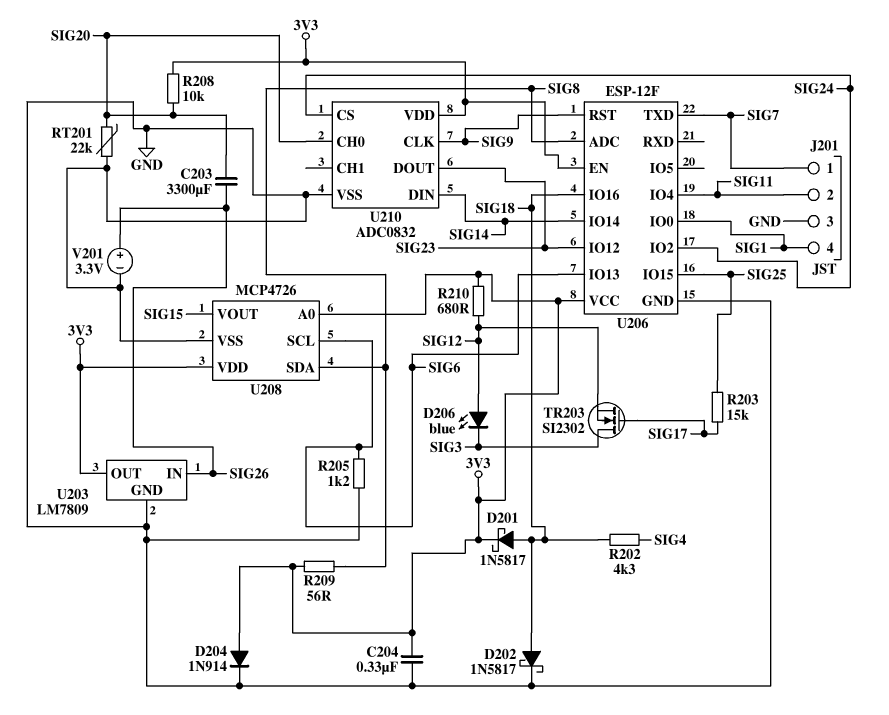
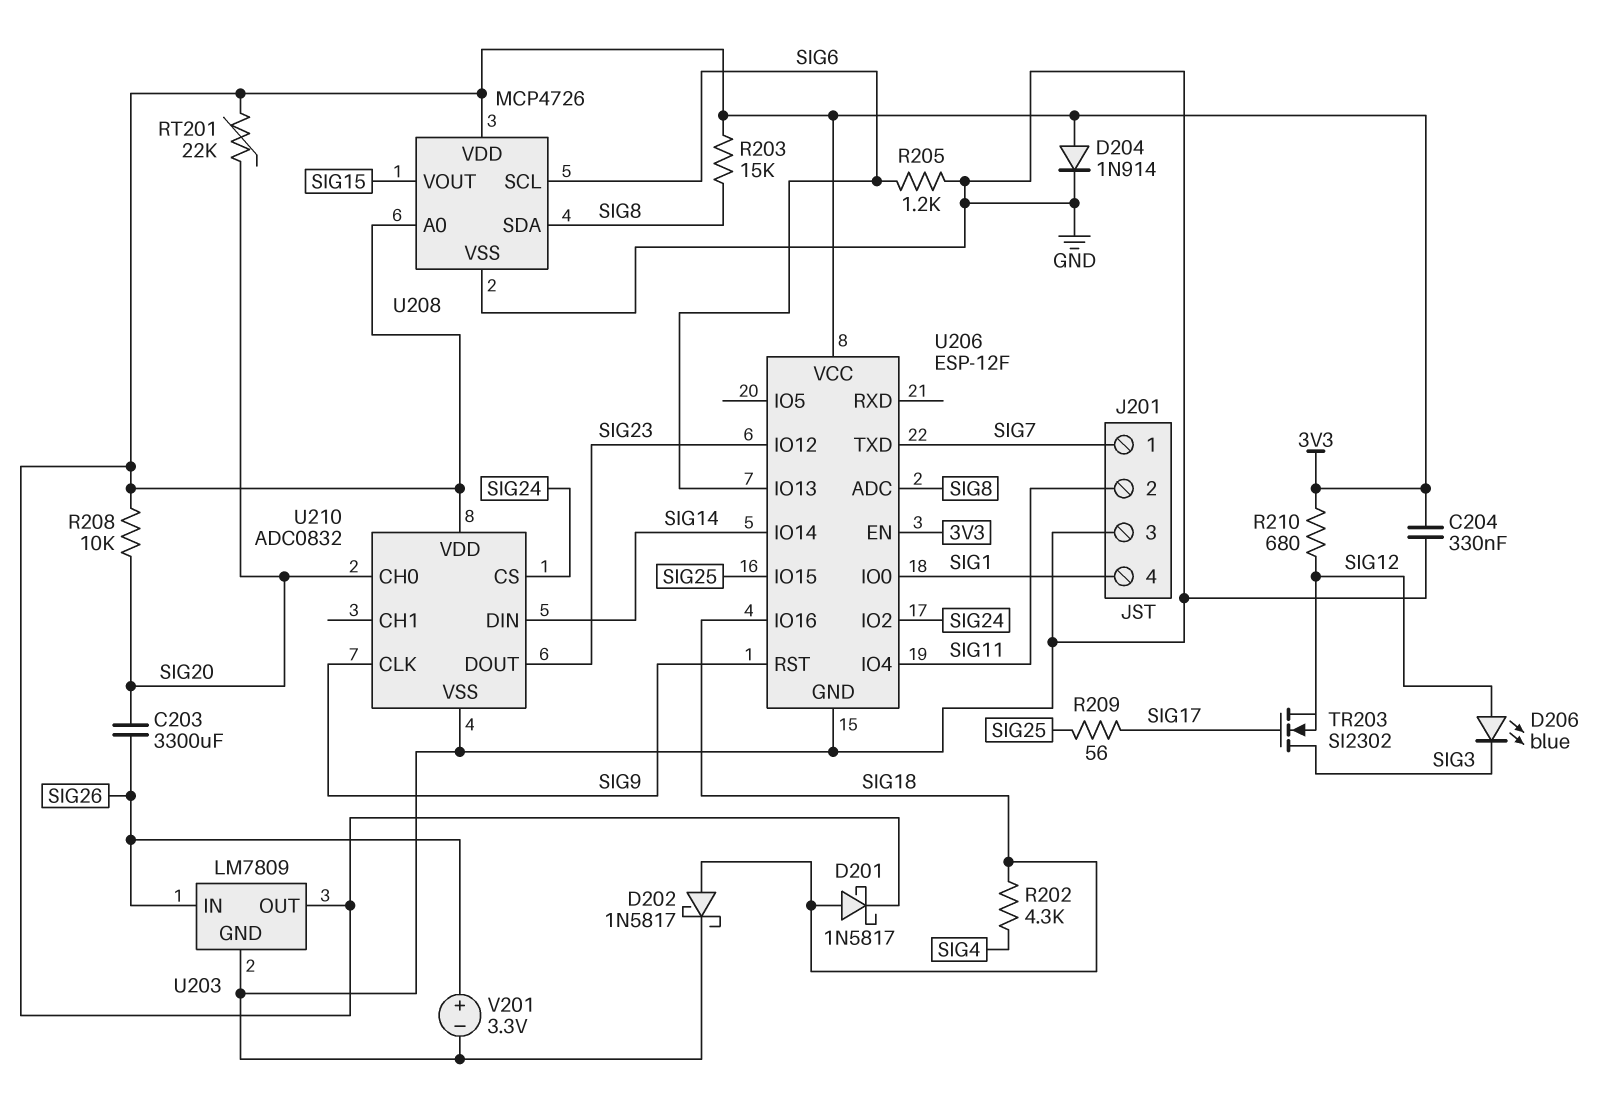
R203: 15k (SIG17, SIG25) -> 15k (3V3, SIG8)
R209: 56 (3V3, SIG8) -> 56 (SIG17, SIG25)
RT201: 22k (GND, SIG20) -> 22k (3V3, SIG20)

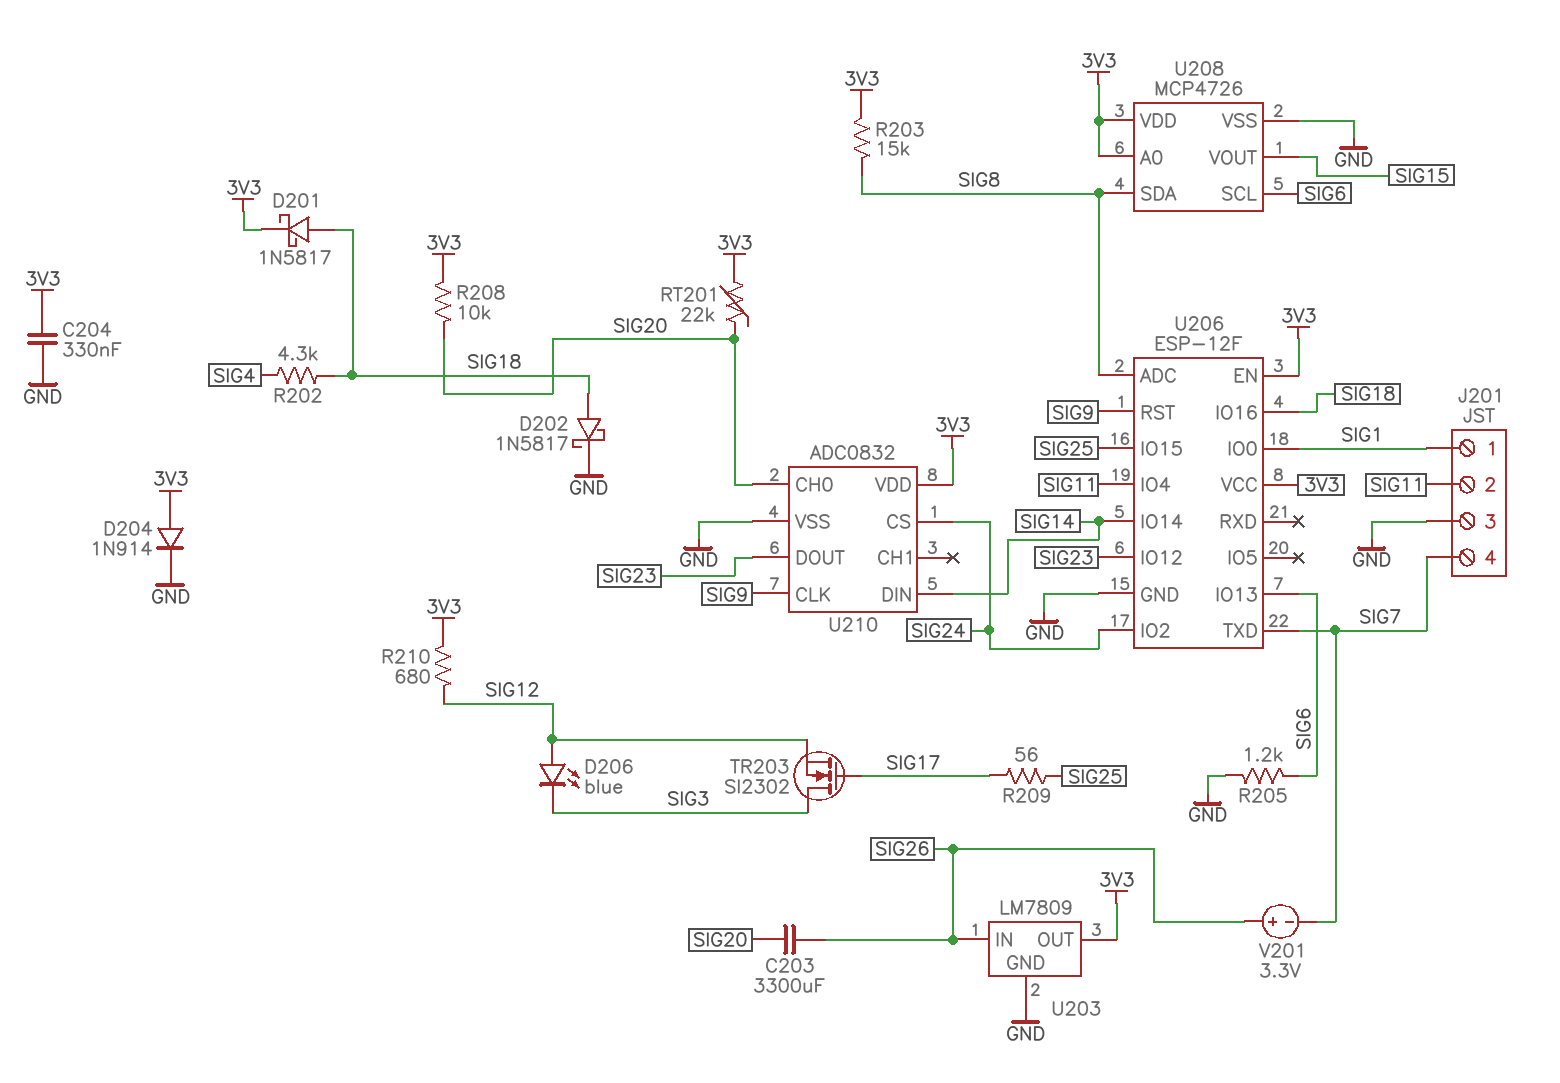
J201 pin 1: SIG7 -> SIG1
J201 pin 4: SIG1 -> SIG7
V201: 3.3V (plus SIG26, minus GND) -> 3.3V (plus SIG26, minus SIG7)

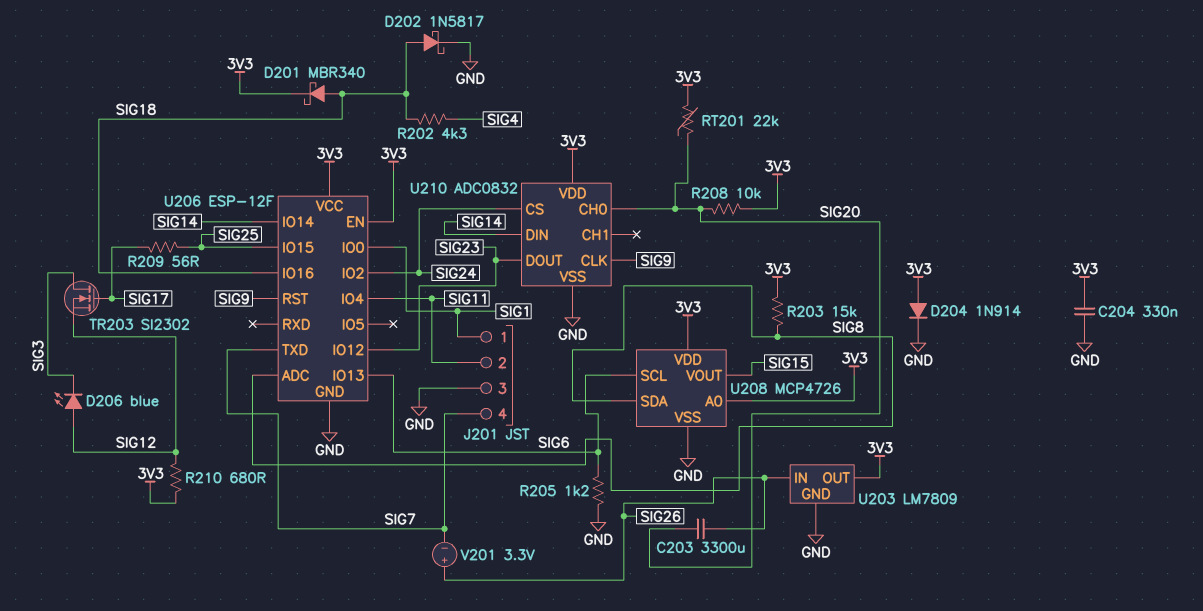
D201: schottky 1N5817 (A SIG18, K 3V3) -> schottky MBR340 (A SIG18, K 3V3)

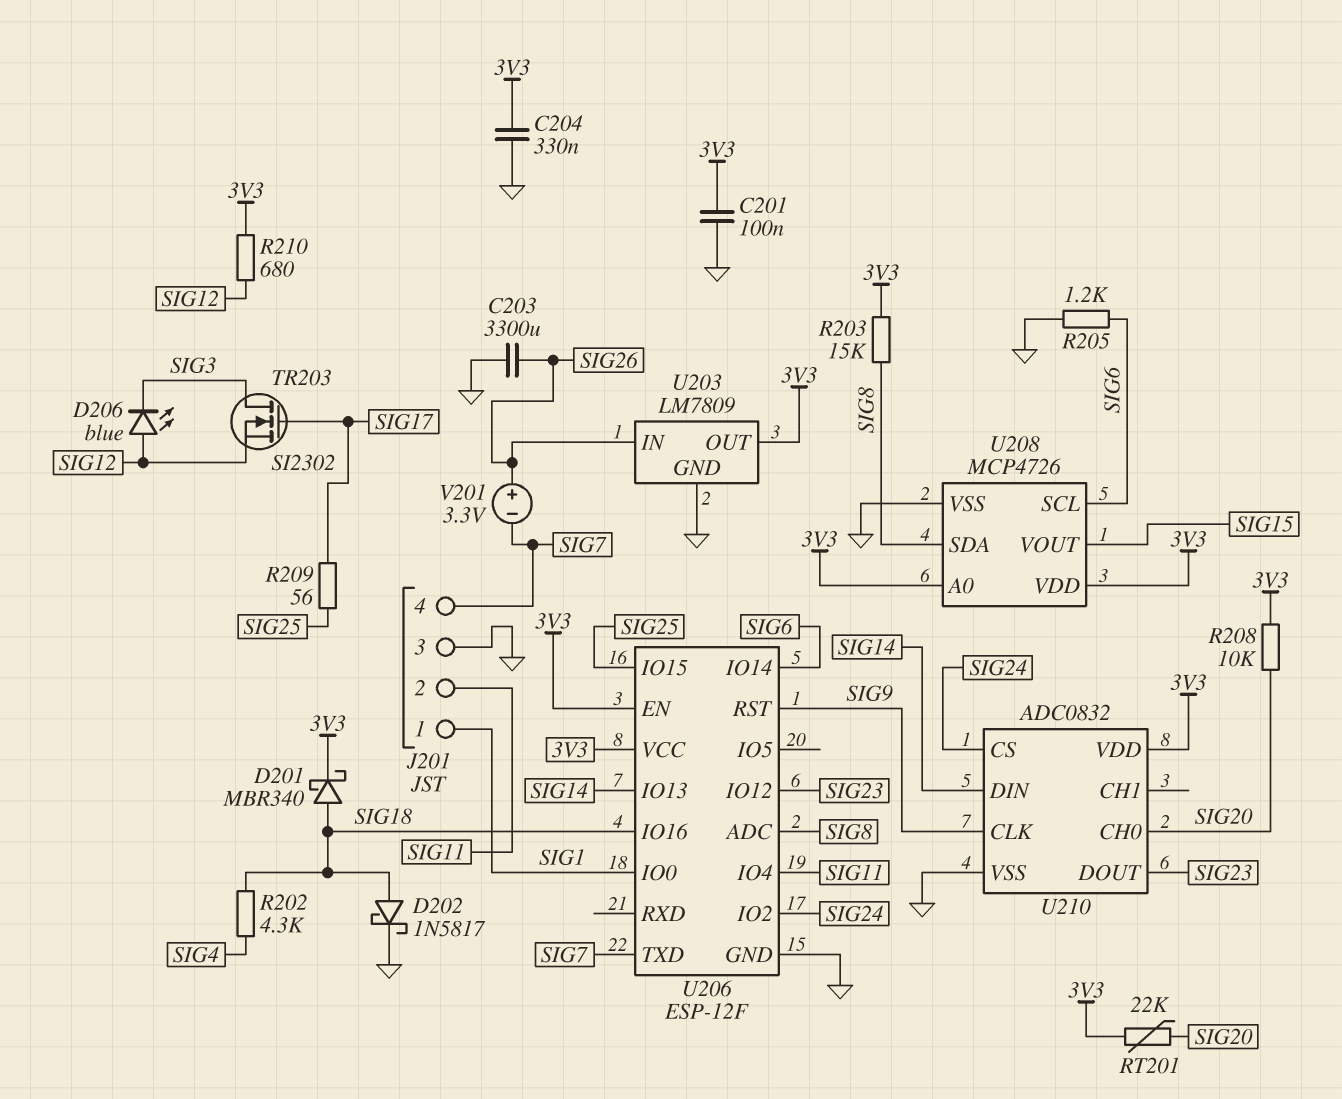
C201: none -> 100nF (3V3, GND)
C203: 3300uF (SIG20, SIG26) -> 3300uF (GND, SIG26)
D204: diode 1N914 (A 3V3, K GND) -> none
U206 pin IO13: SIG6 -> SIG14
U206 pin IO14: SIG14 -> SIG6

